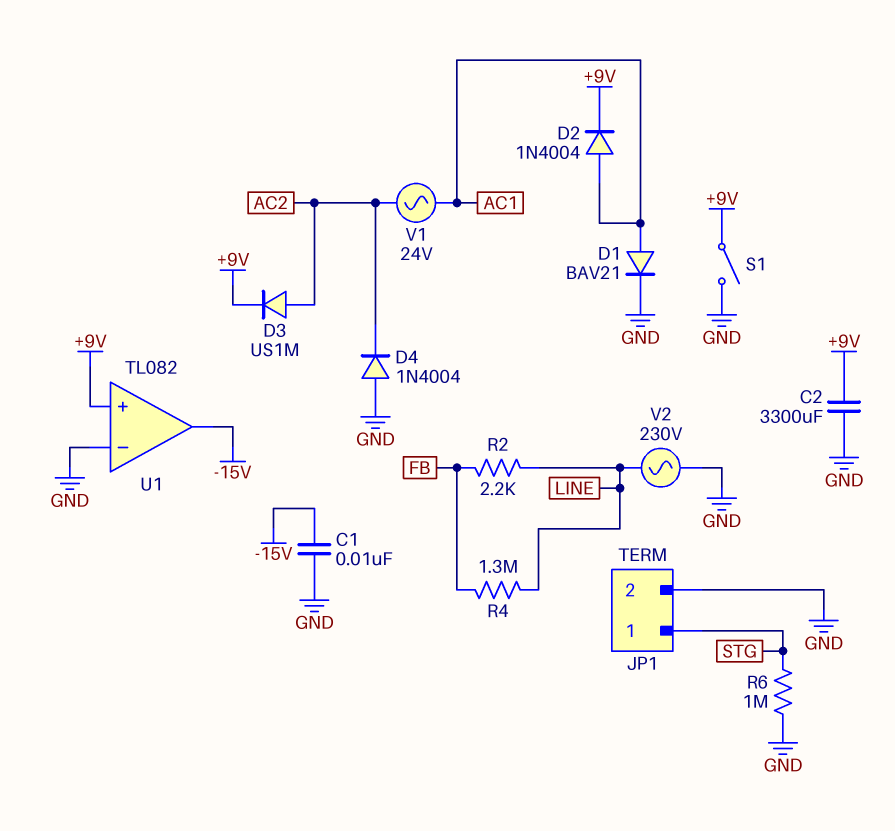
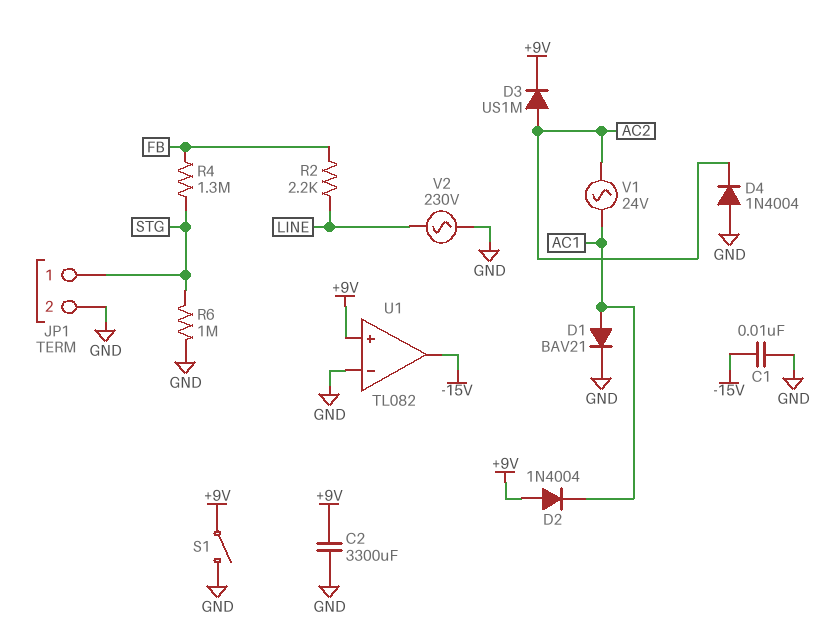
D2: diode 1N4004 (A AC1, K +9V) -> diode 1N4004 (A +9V, K AC1)
R4: 1.3M (FB, LINE) -> 1.3M (FB, STG)

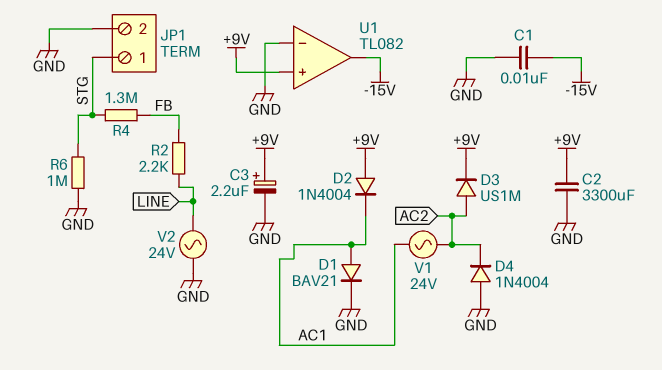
C3: none -> 2.2uF (plus +9V, minus GND)
S1: switch (+9V, GND) -> none
V2: AC 230V (GND, LINE) -> AC 24V (GND, LINE)

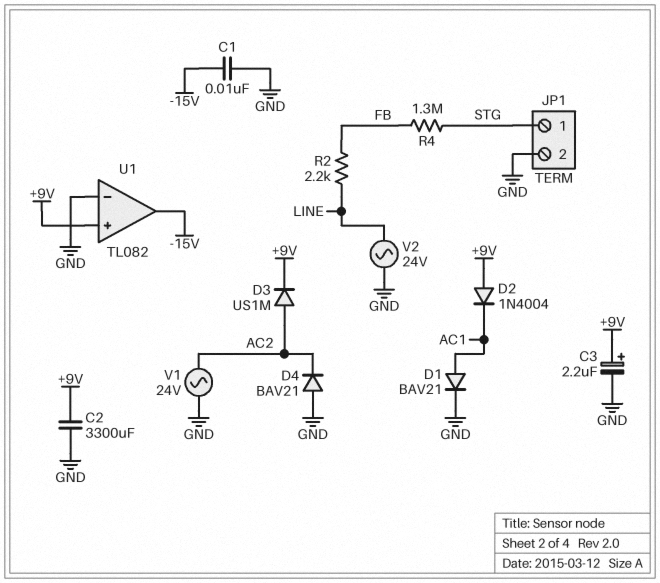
D4: diode 1N4004 (A GND, K AC2) -> diode BAV21 (A GND, K AC2)
R6: 1M (GND, STG) -> none
V1: AC 24V (AC1, AC2) -> AC 24V (AC2, GND)

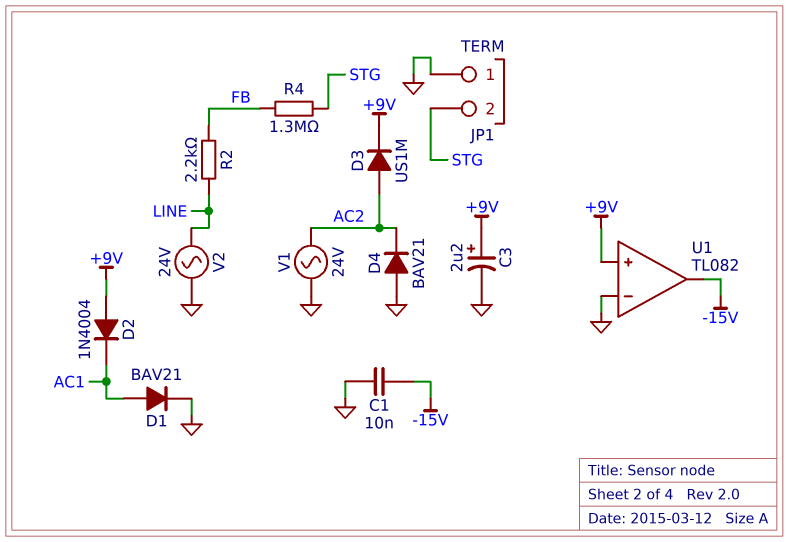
C2: 3300uF (+9V, GND) -> none
JP1 pin 1: STG -> GND
JP1 pin 2: GND -> STG

